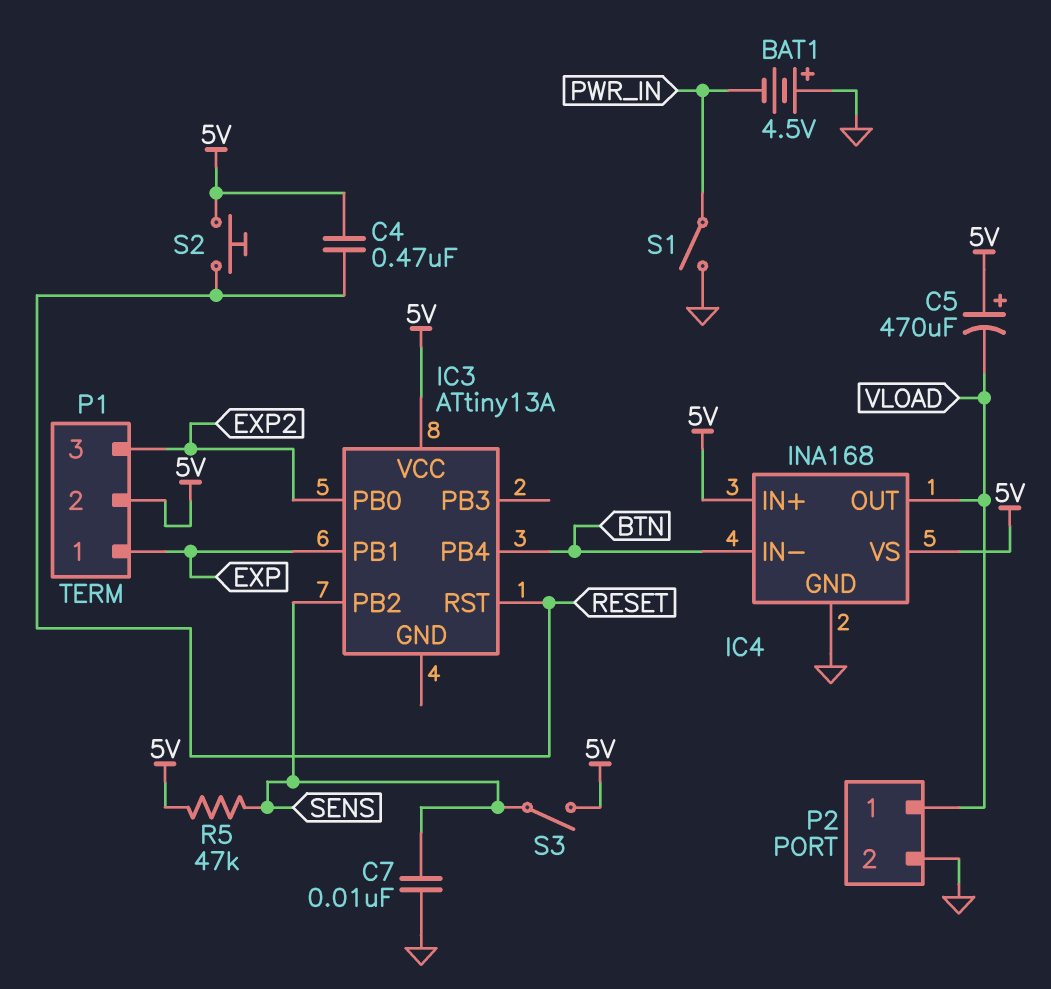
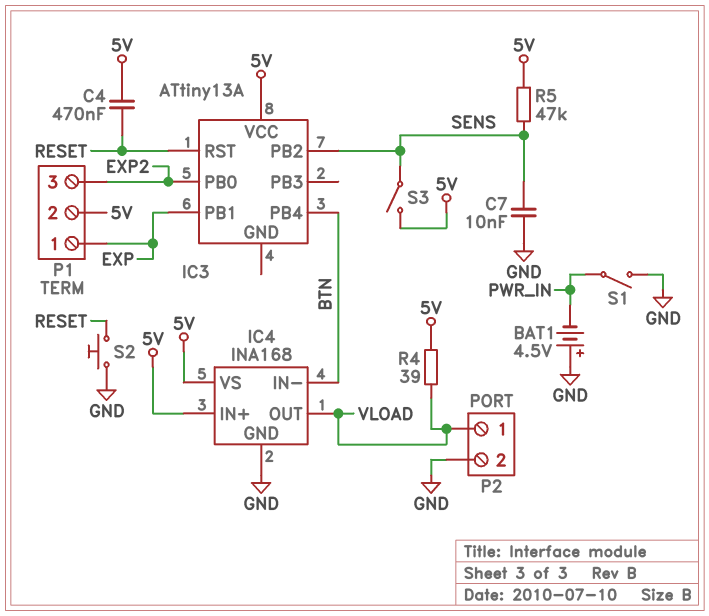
C5: 470uF (plus 5V, minus VLOAD) -> none
R4: none -> 39 (5V, VLOAD)
S2: button (5V, RESET) -> button (GND, RESET)

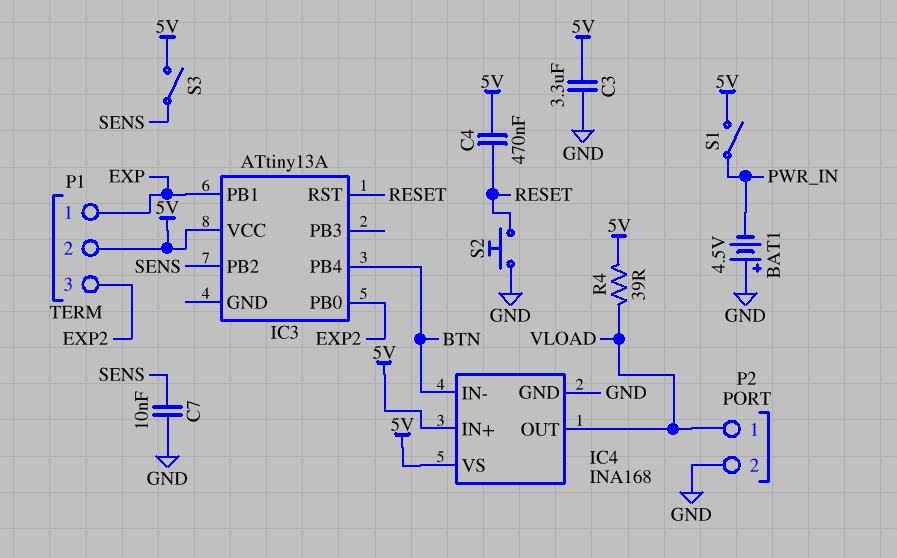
C3: none -> 3.3uF (5V, GND)
R5: 47k (5V, SENS) -> none
S1: switch (GND, PWR_IN) -> switch (5V, PWR_IN)

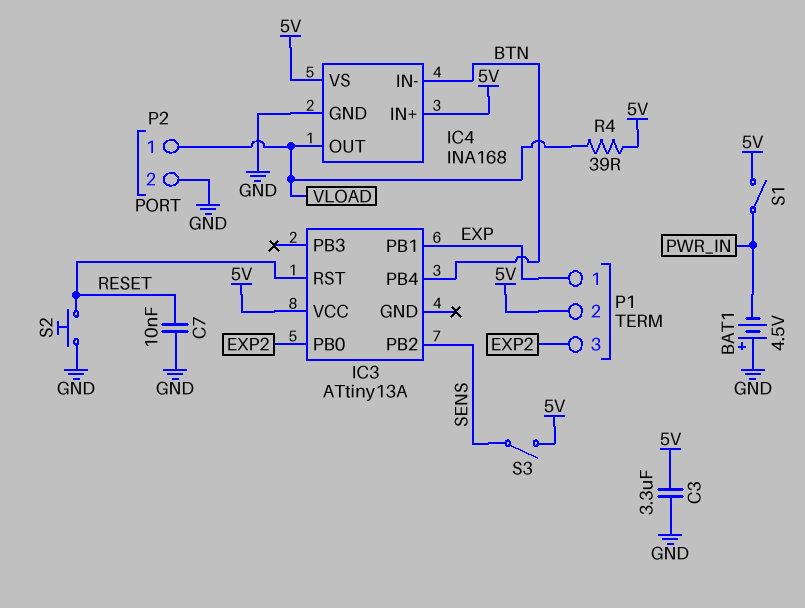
C4: 470nF (5V, RESET) -> none
C7: 10nF (GND, SENS) -> 10nF (GND, RESET)

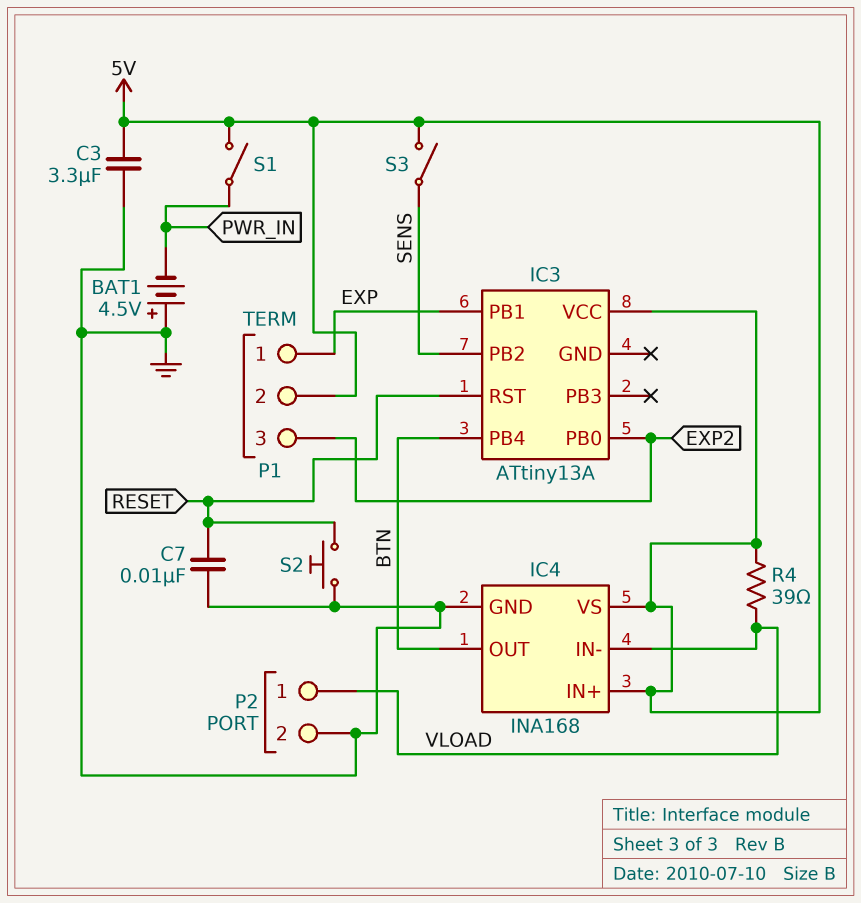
IC4 pin IN-: BTN -> VLOAD
IC4 pin OUT: VLOAD -> BTN

